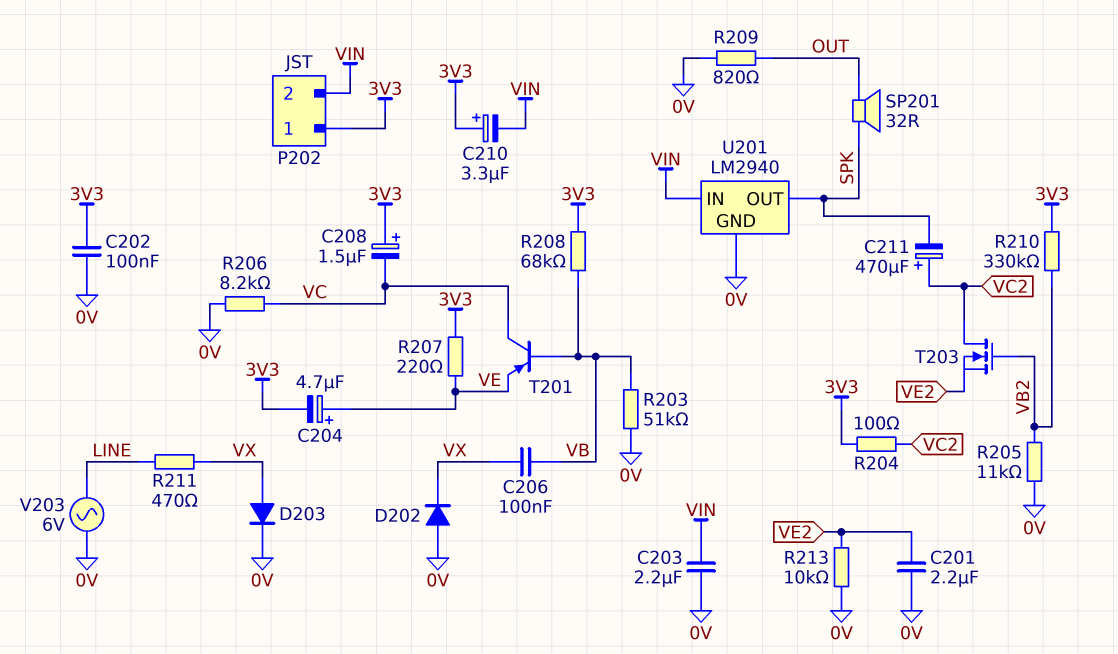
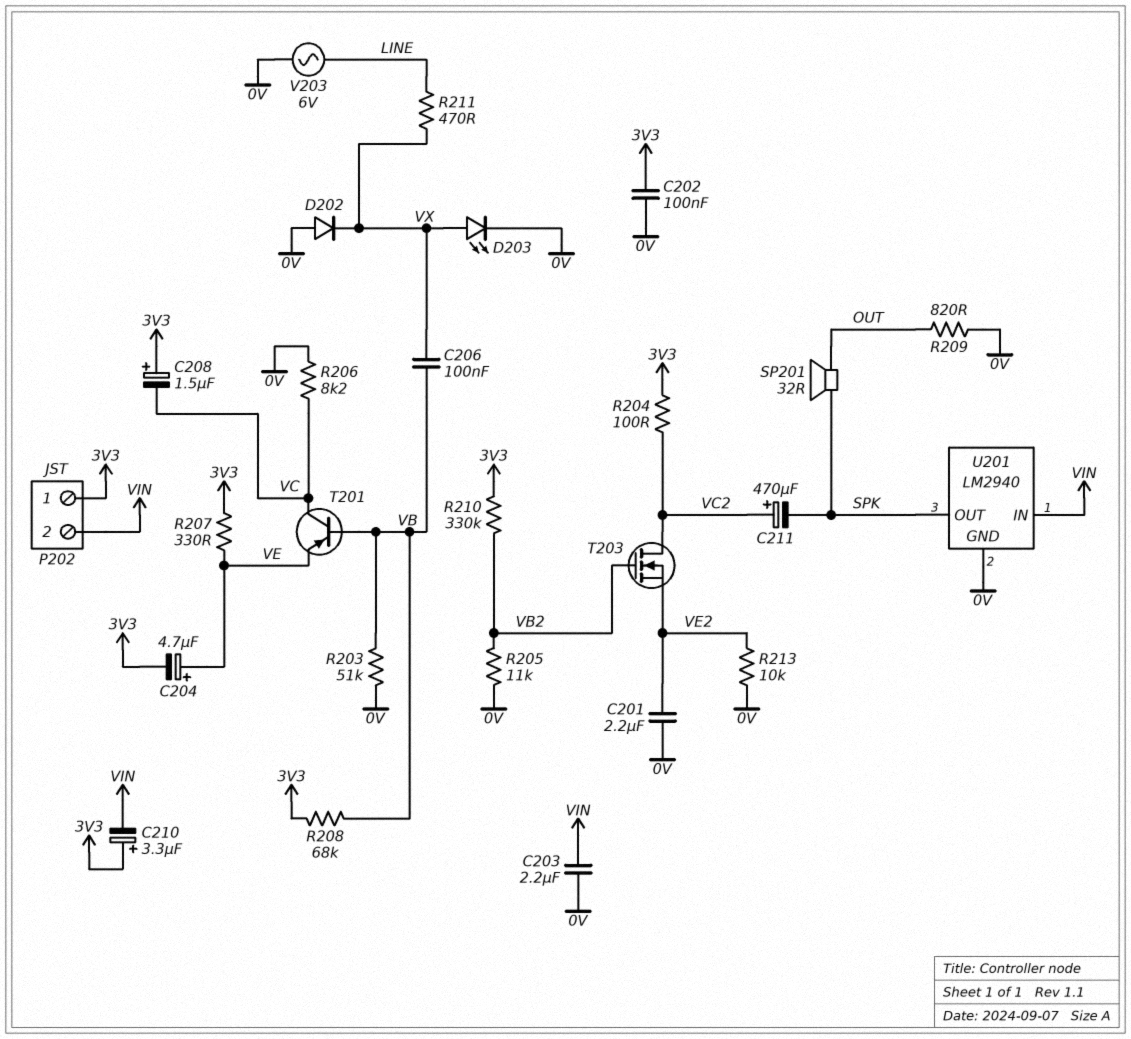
D203: diode (A VX, K 0V) -> LED (A VX, K 0V)
R207: 220 (3V3, VE) -> 330 (3V3, VE)

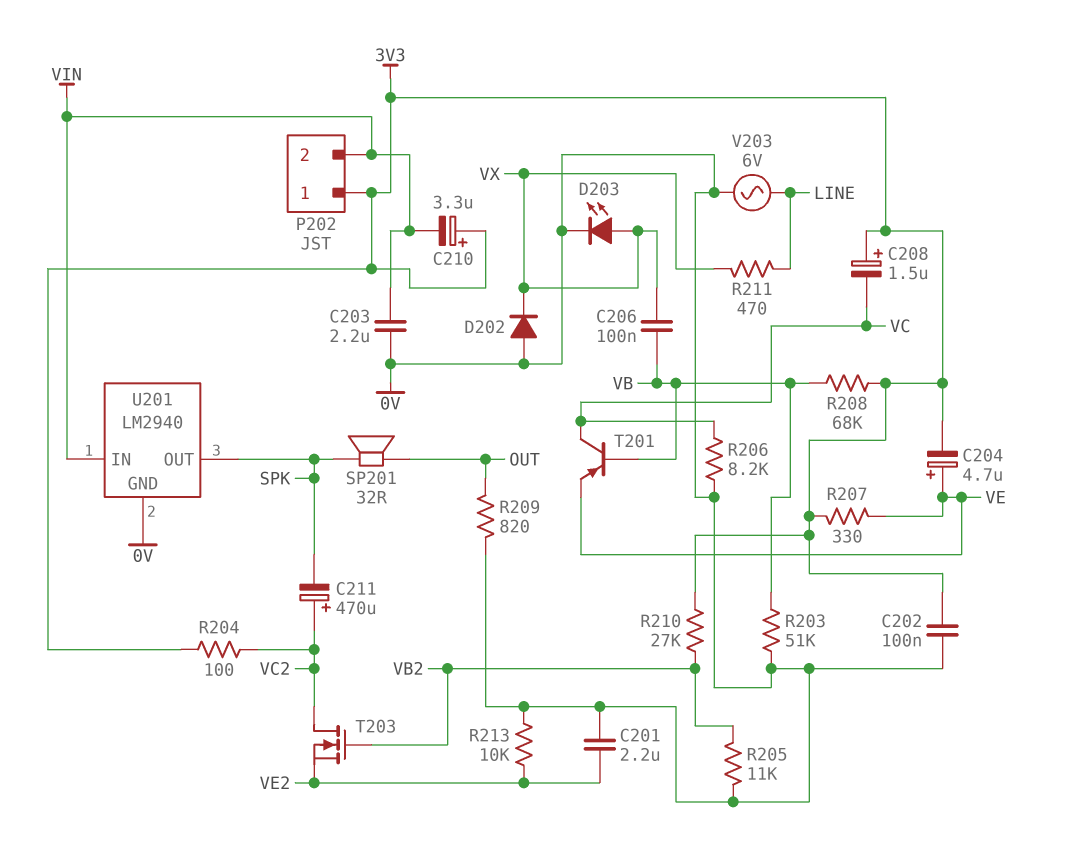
R210: 330k (3V3, VB2) -> 27k (3V3, VB2)

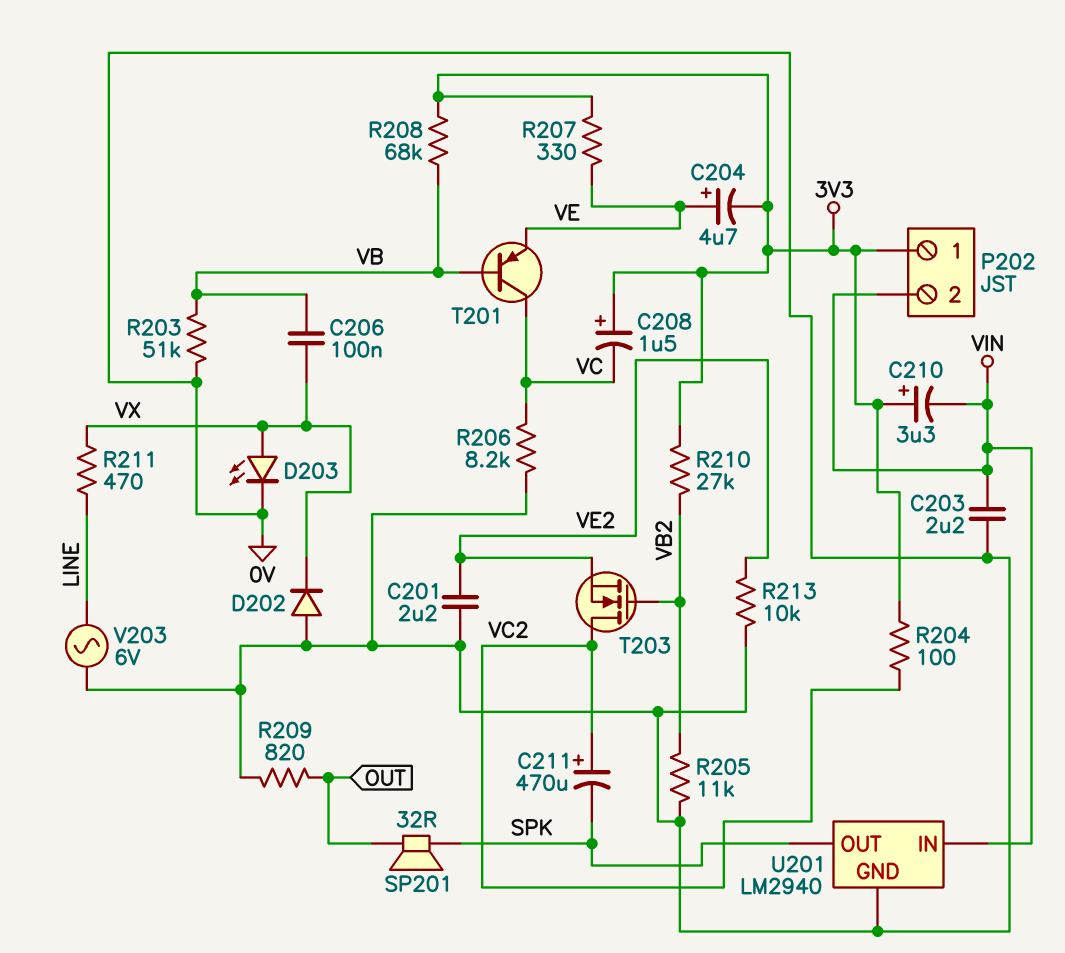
C202: 100nF (0V, 3V3) -> none

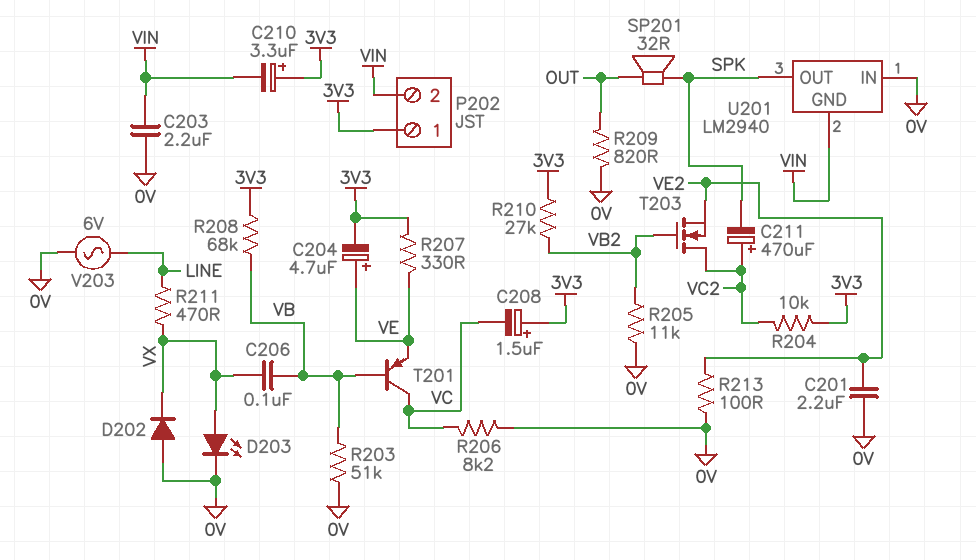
R204: 100 (3V3, VC2) -> 10k (3V3, VC2)
R213: 10k (0V, VE2) -> 100 (0V, VE2)
U201 pin GND: 0V -> VIN
U201 pin IN: VIN -> 0V

